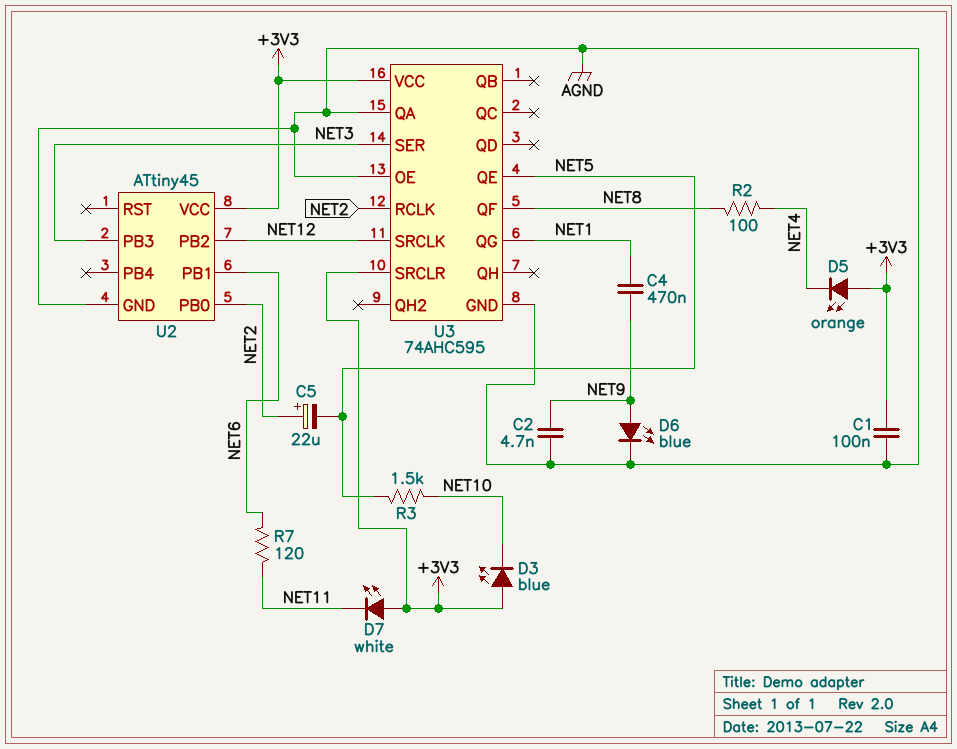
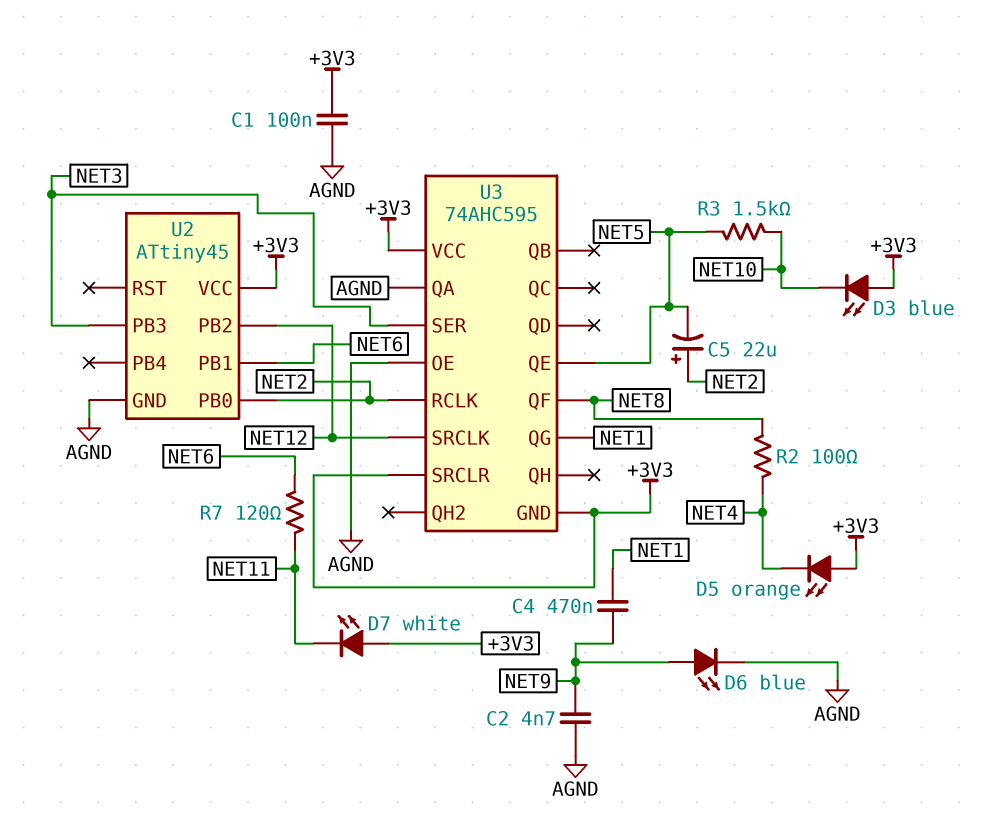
U3 pin GND: AGND -> +3V3

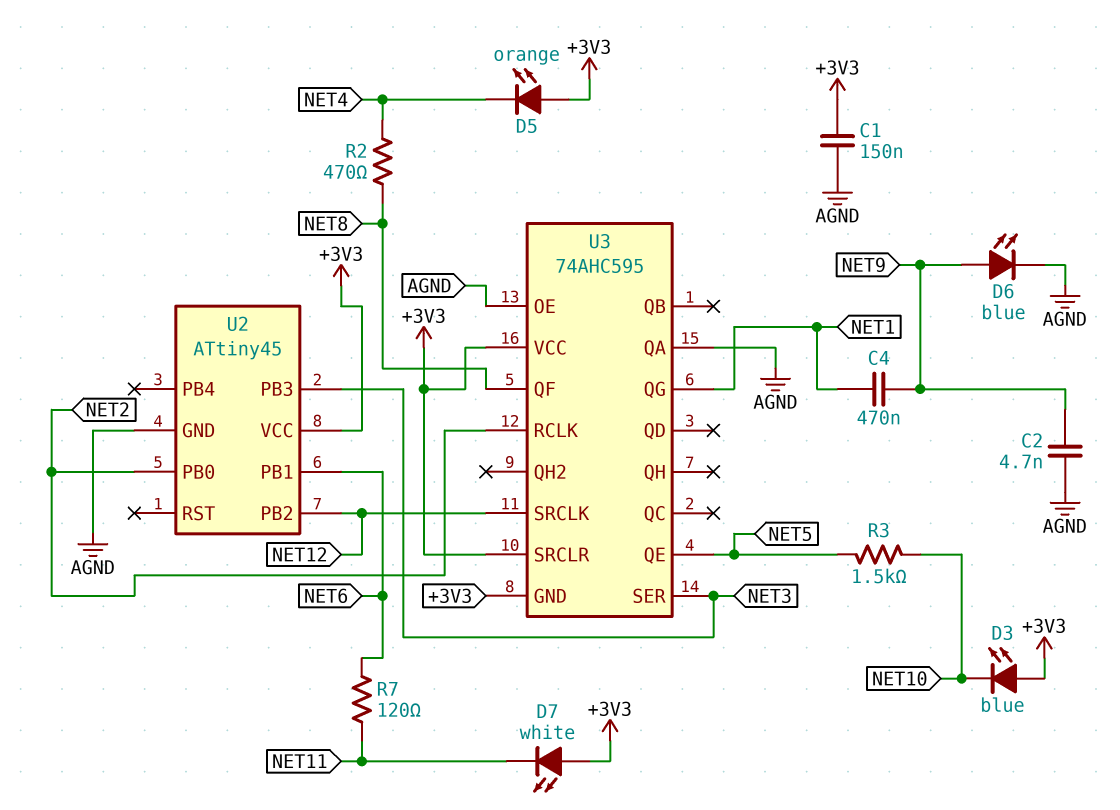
C1: 100nF (+3V3, AGND) -> 150nF (+3V3, AGND)
C5: 22uF (plus NET2, minus NET5) -> none
R2: 100 (NET4, NET8) -> 470 (NET4, NET8)

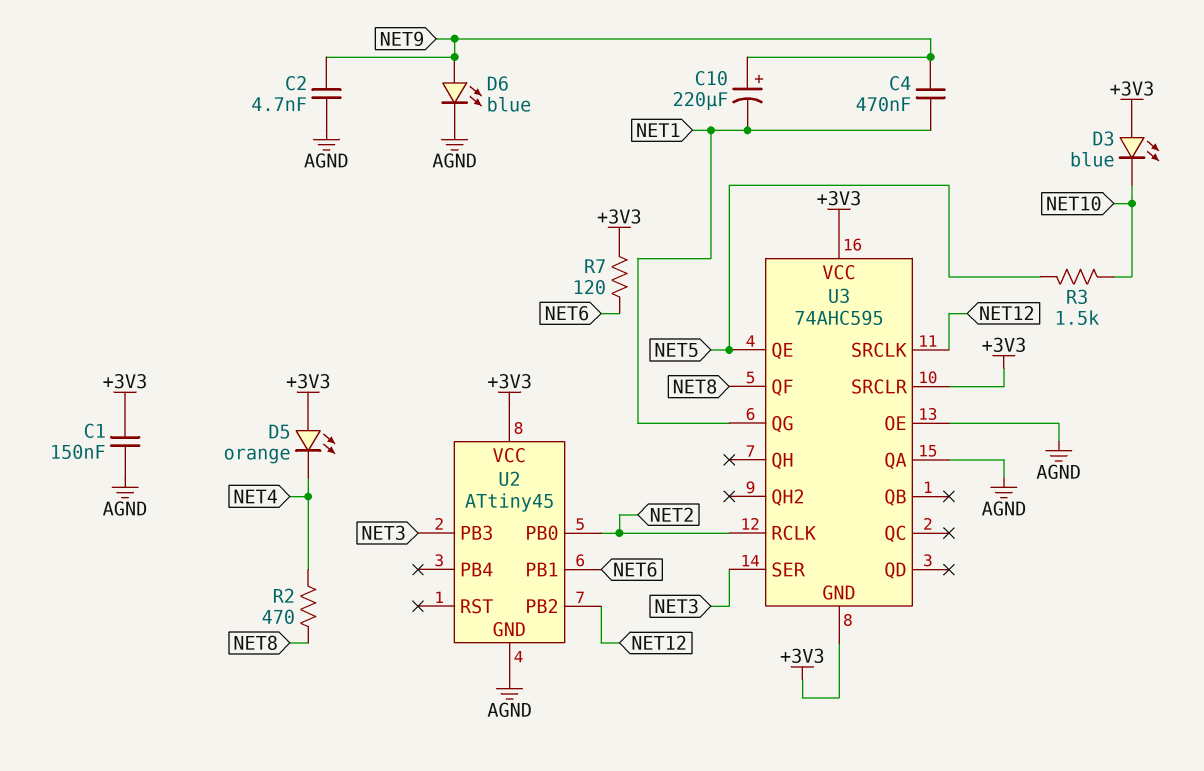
C10: none -> 220uF (plus NET9, minus NET1)
D7: LED white (A +3V3, K NET11) -> none
R7: 120 (NET6, NET11) -> 120 (+3V3, NET6)

